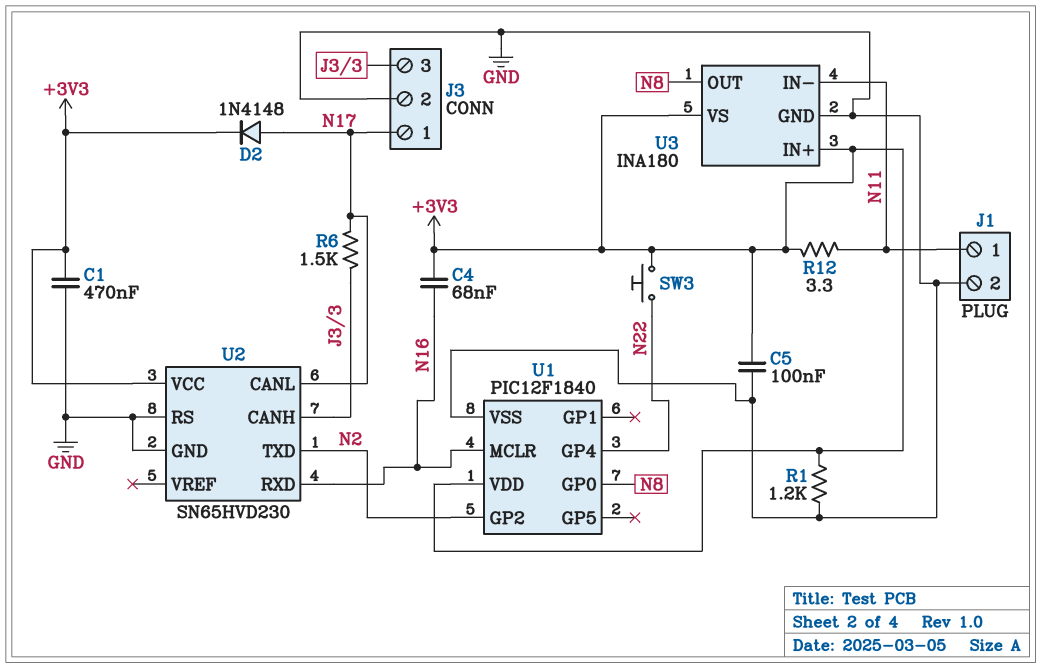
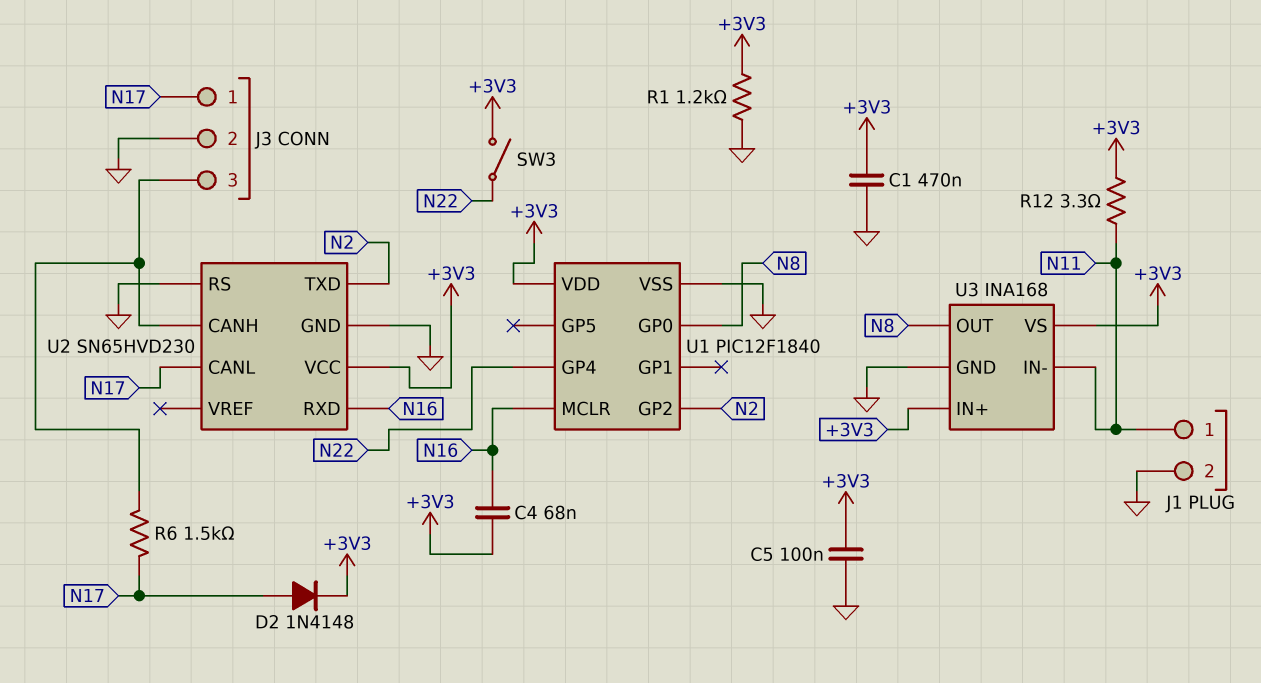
SW3: button (+3V3, N22) -> switch (+3V3, N22)
U3: INA180 -> INA168

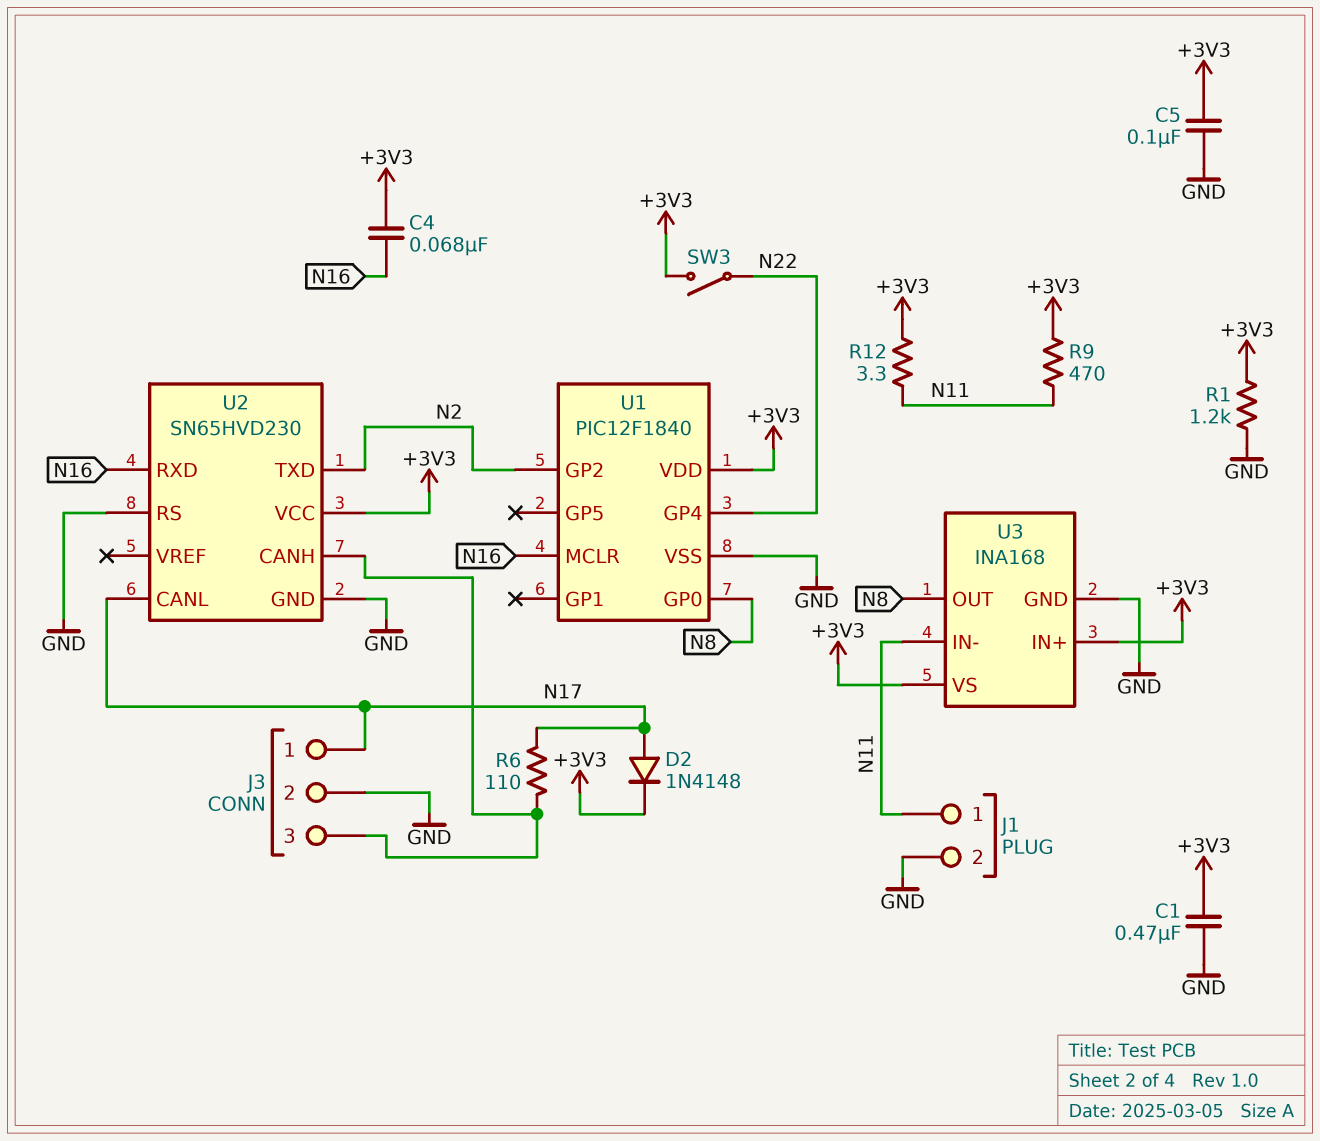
R6: 1.5k (J3/3, N17) -> 110 (J3/3, N17)
R9: none -> 470 (+3V3, N11)

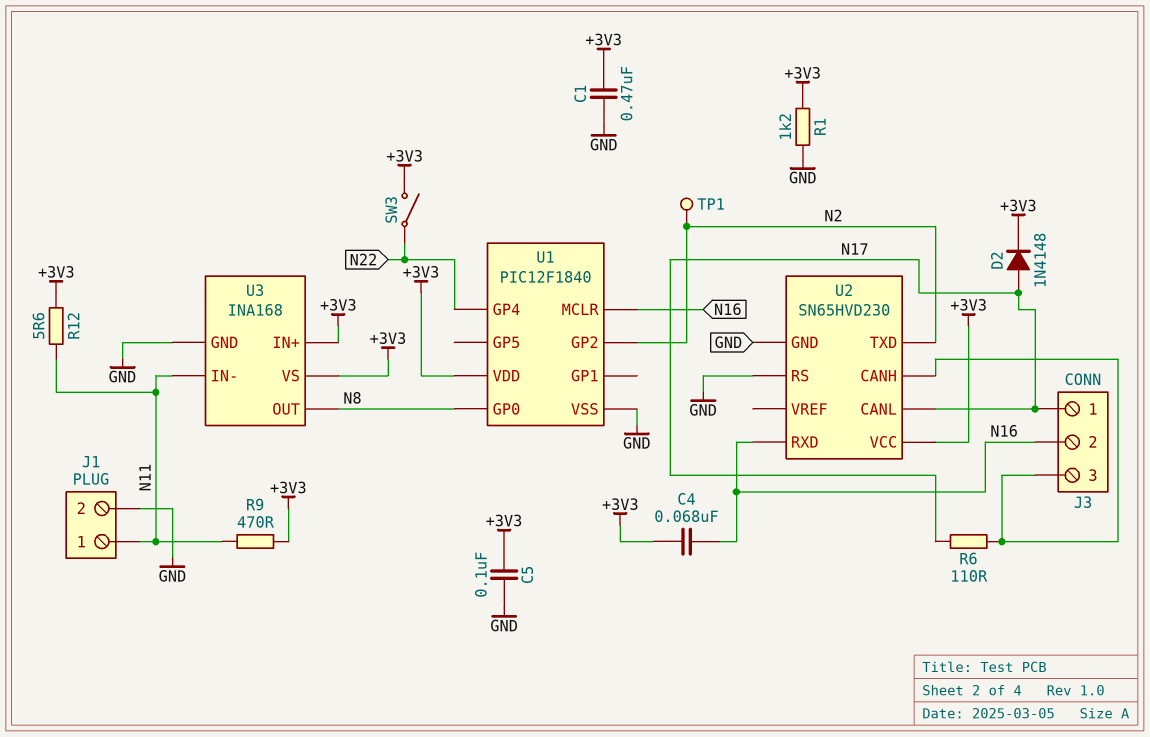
J3 pin 2: GND -> N16
R12: 3.3 (+3V3, N11) -> 5.6 (+3V3, N11)
TP1: none -> test point (N2)

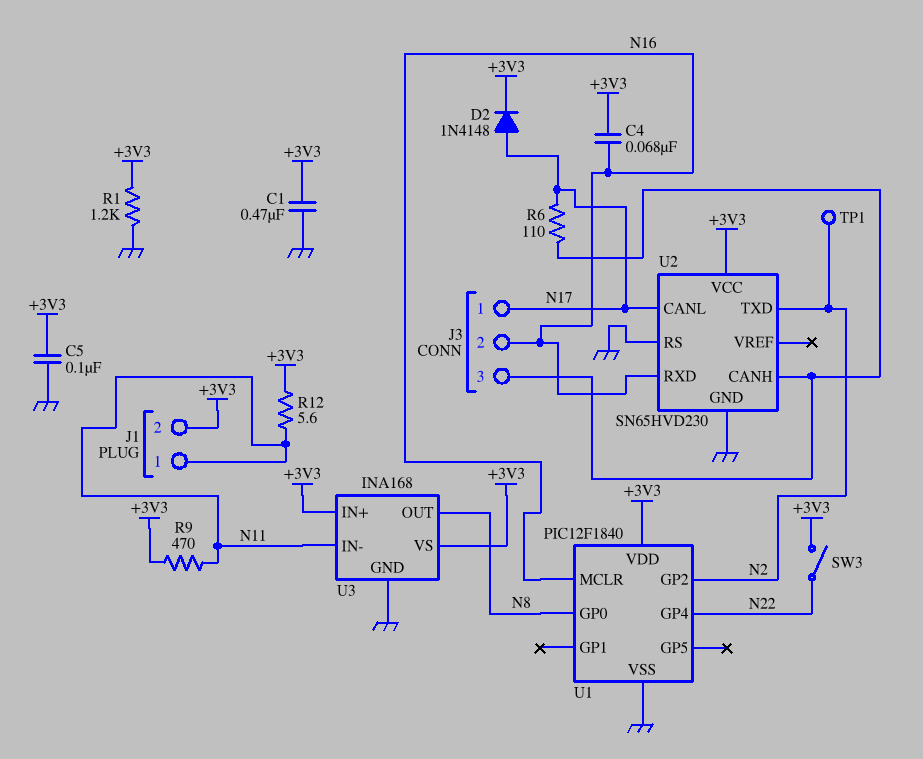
J1 pin 2: GND -> +3V3

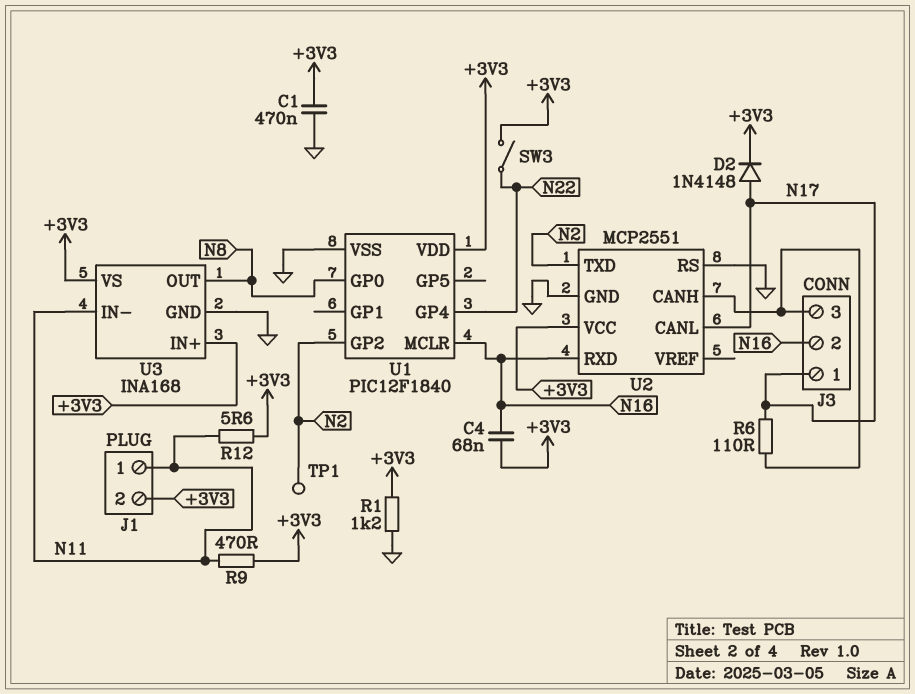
C5: 100nF (+3V3, GND) -> none
U2: SN65HVD230 -> MCP2551

